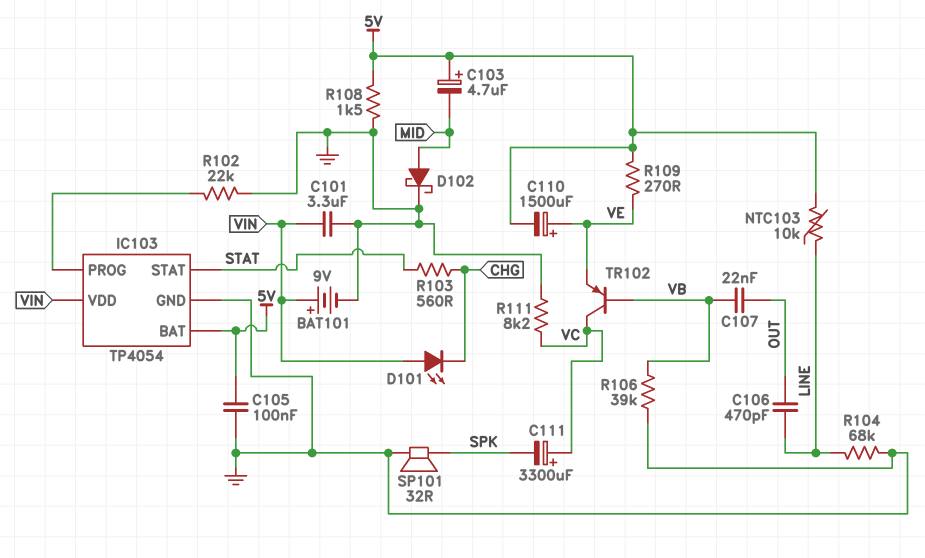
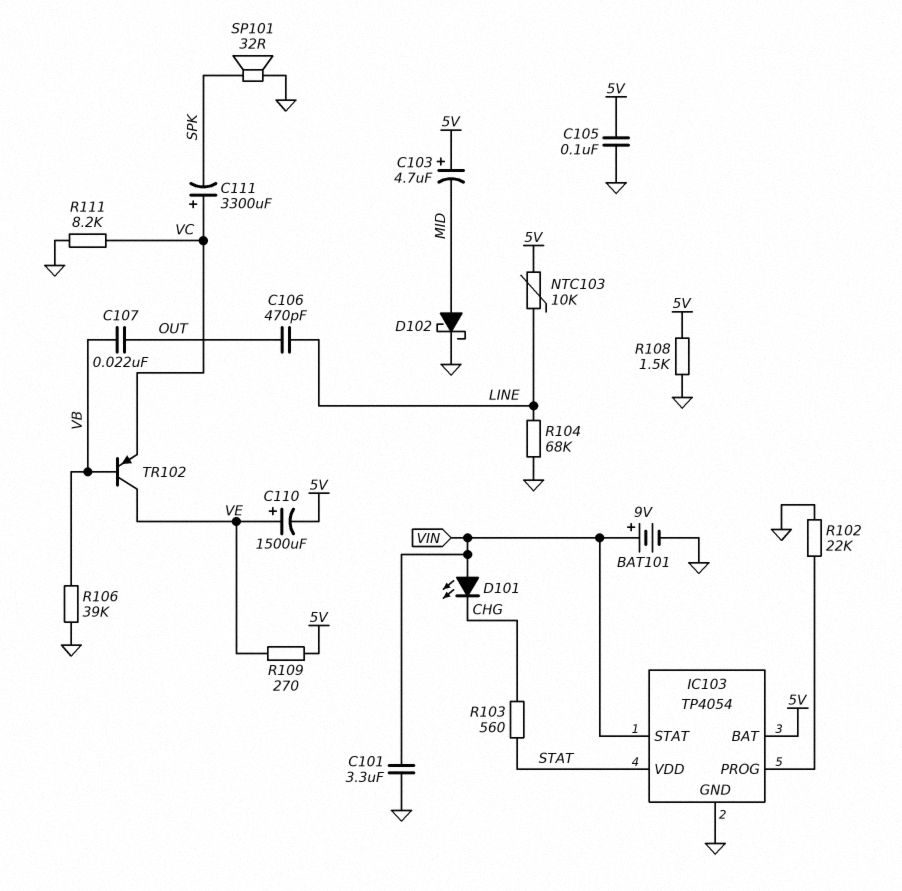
IC103 pin STAT: STAT -> VIN
IC103 pin VDD: VIN -> STAT
TR102: PNP (B VB, C VC, E VE) -> PNP (B VB, C VE, E VC)

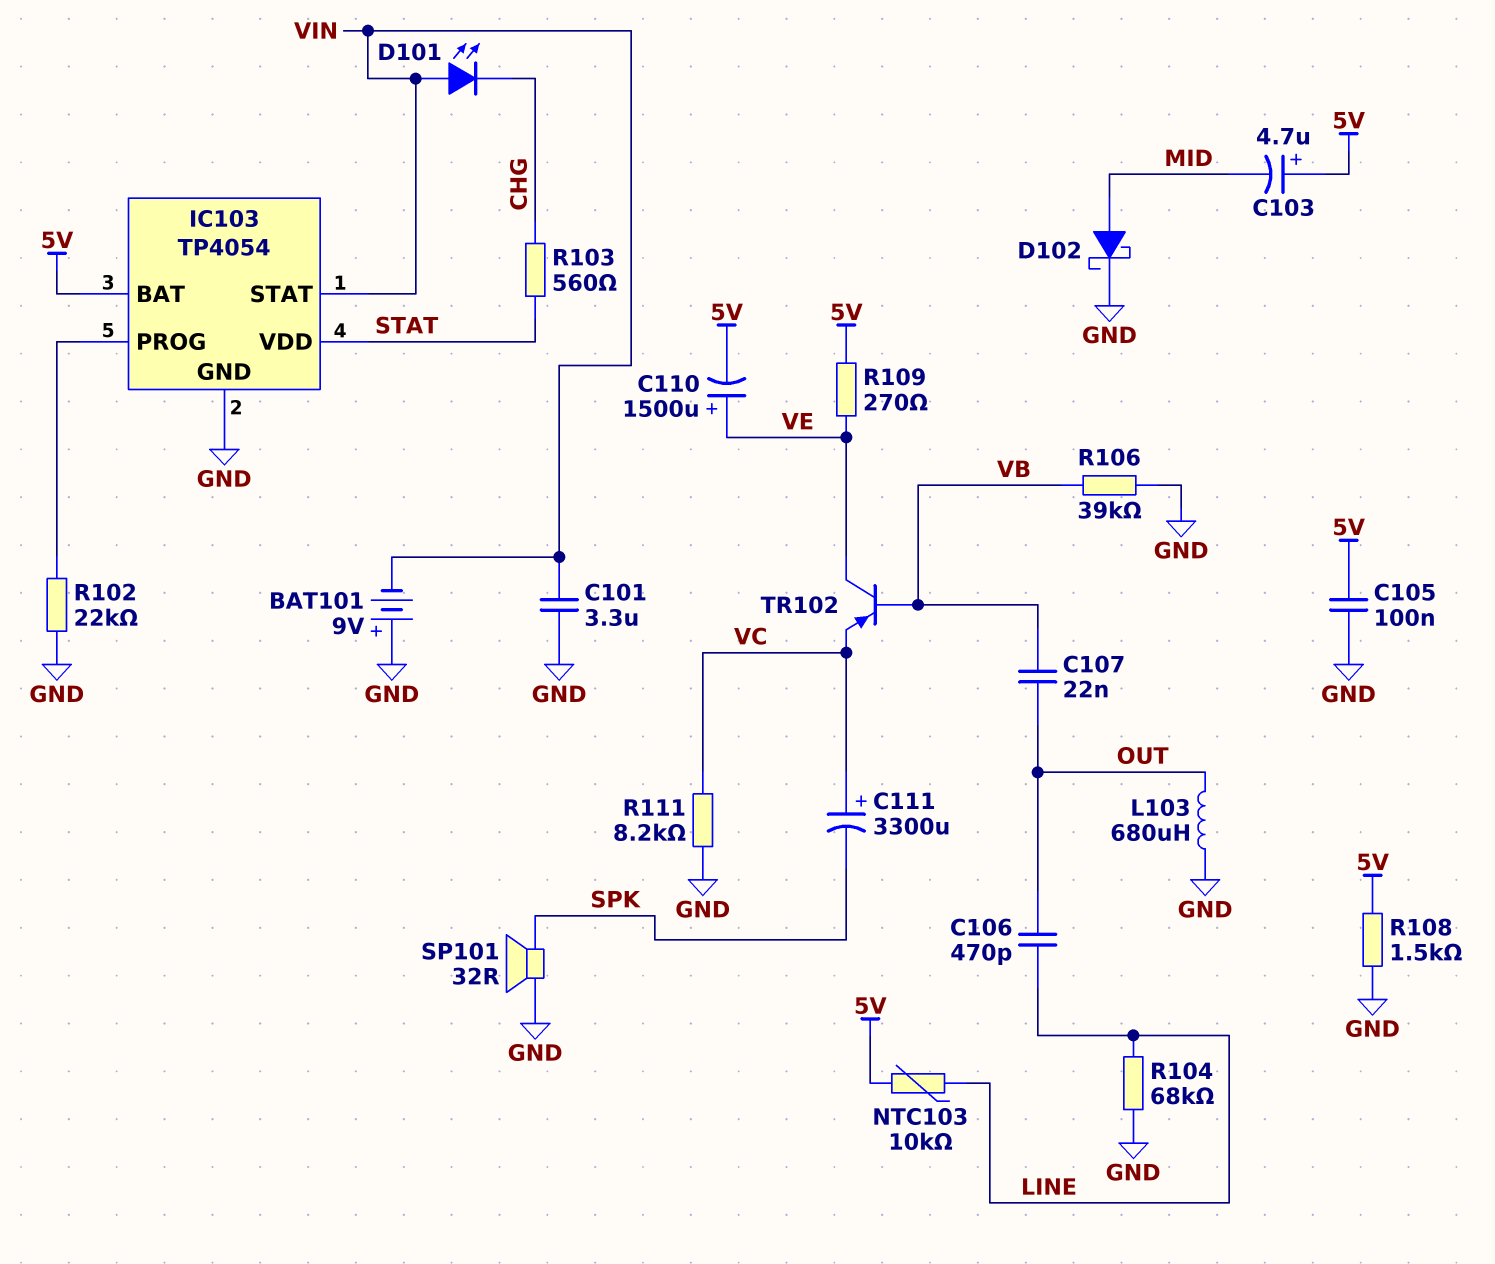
BAT101: 9V (plus VIN, minus GND) -> 9V (plus GND, minus VIN)
L103: none -> 680uH (GND, OUT)

